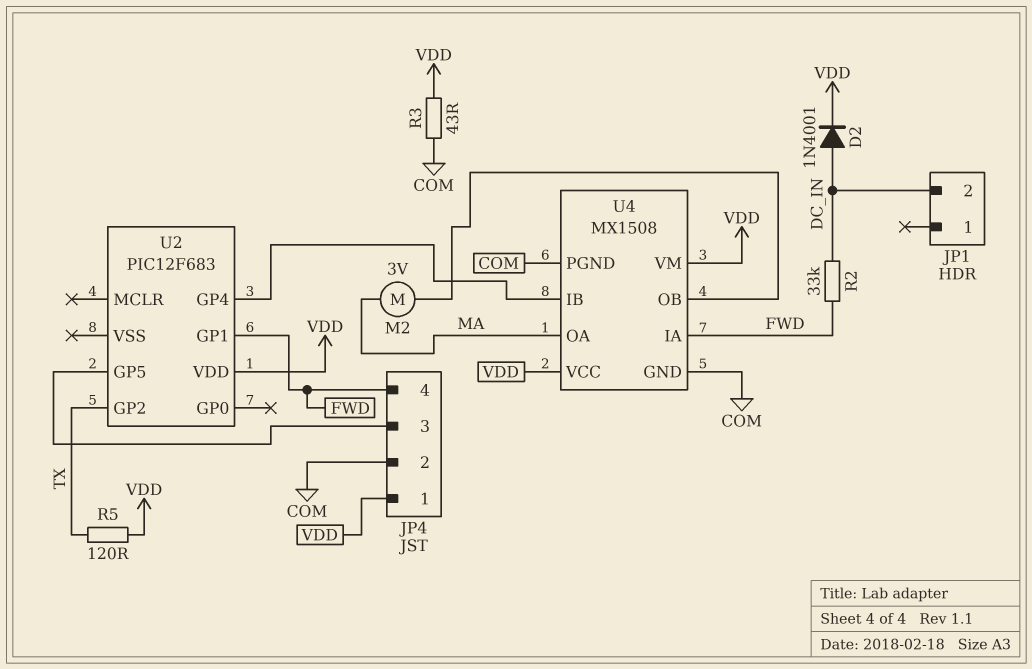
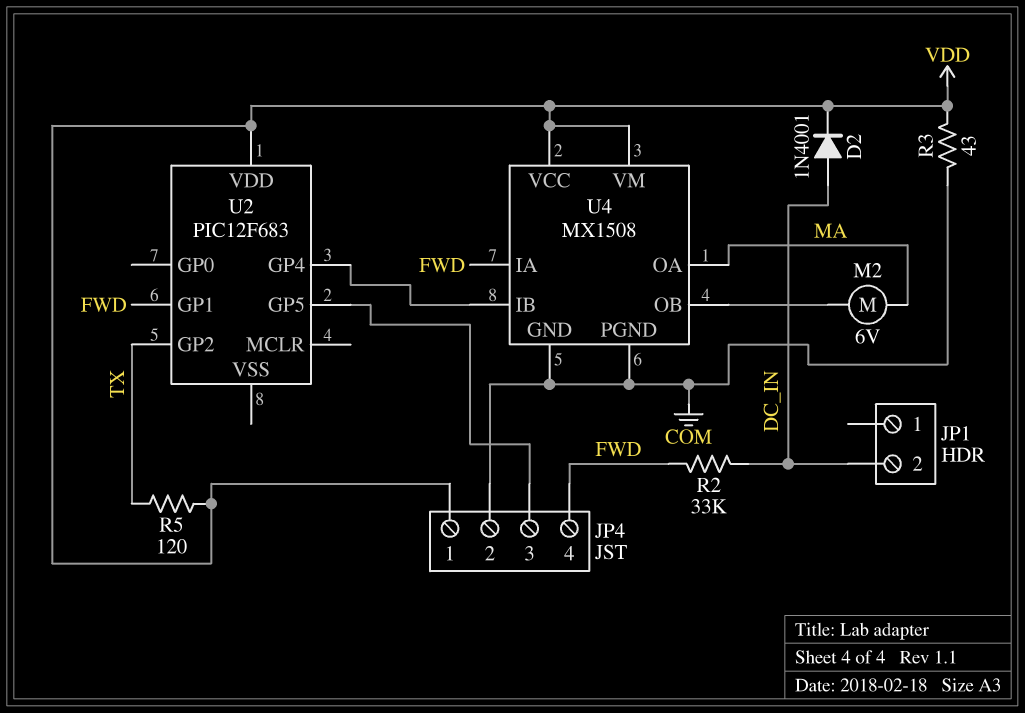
M2: motor 3V (MA, U4/OB) -> motor 6V (MA, U4/OB)

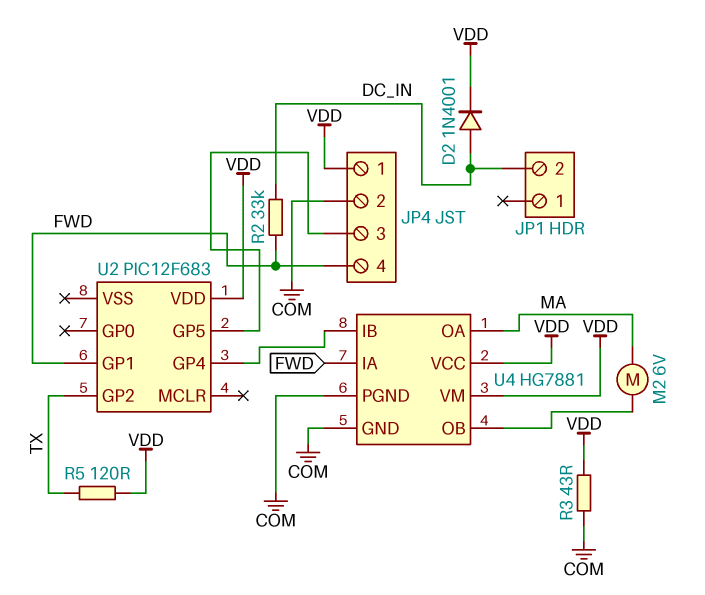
U4: MX1508 -> HG7881

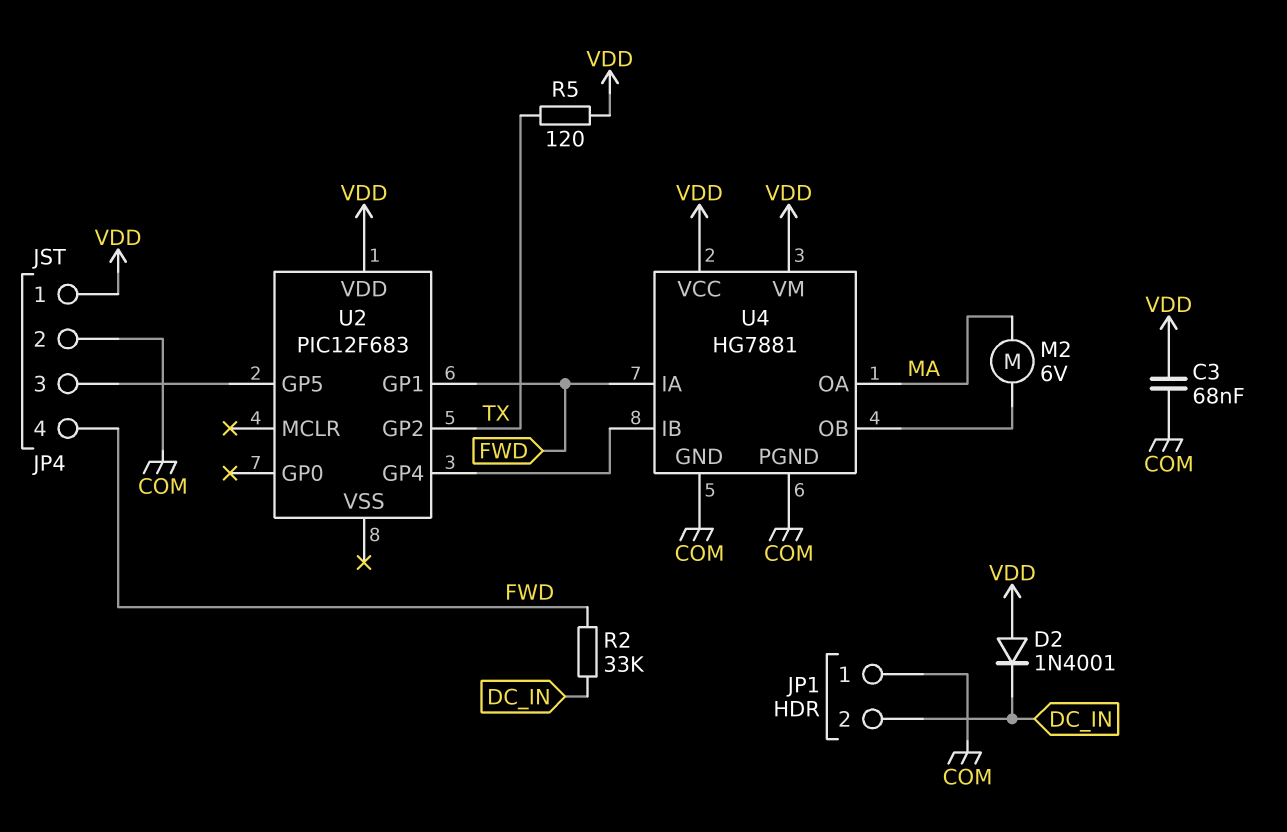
C3: none -> 68nF (COM, VDD)
D2: diode 1N4001 (A DC_IN, K VDD) -> diode 1N4001 (A VDD, K DC_IN)
JP1 pin 1: none -> COM
R3: 43 (COM, VDD) -> none

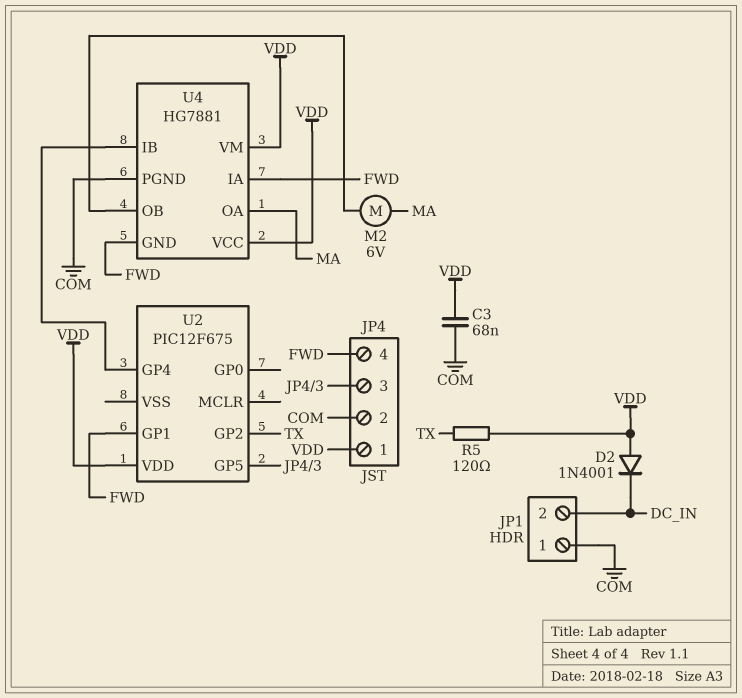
R2: 33k (DC_IN, FWD) -> none
U2: PIC12F683 -> PIC12F675
U4 pin GND: COM -> FWD

